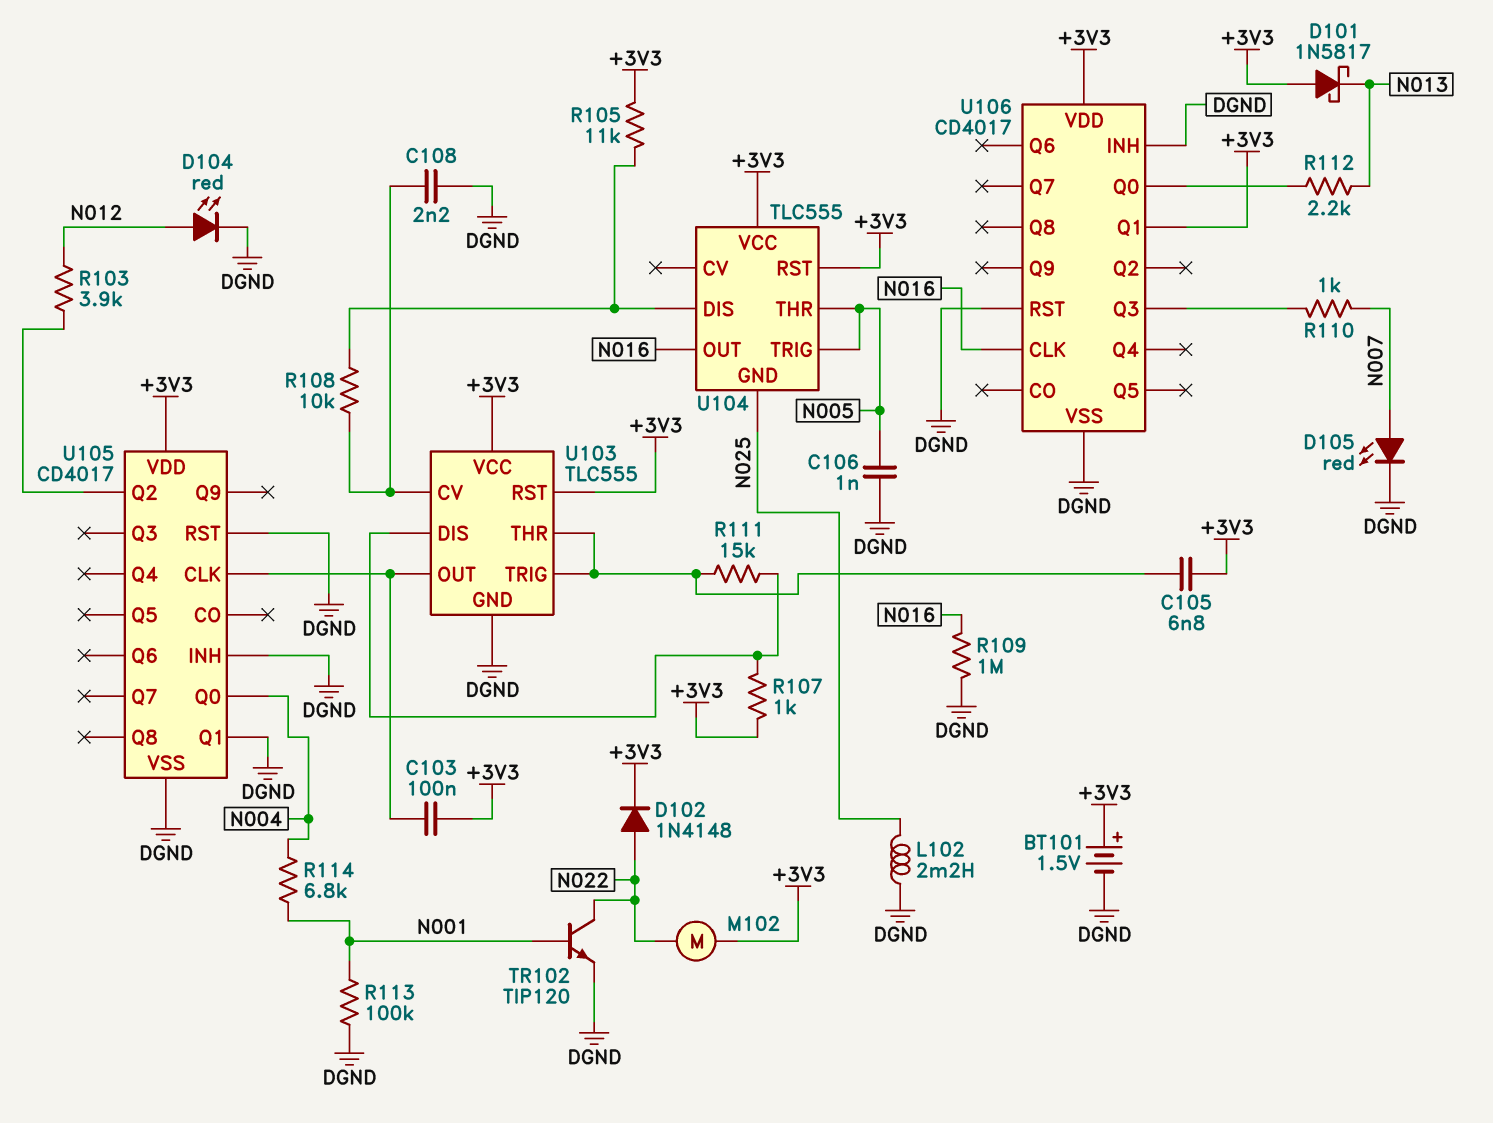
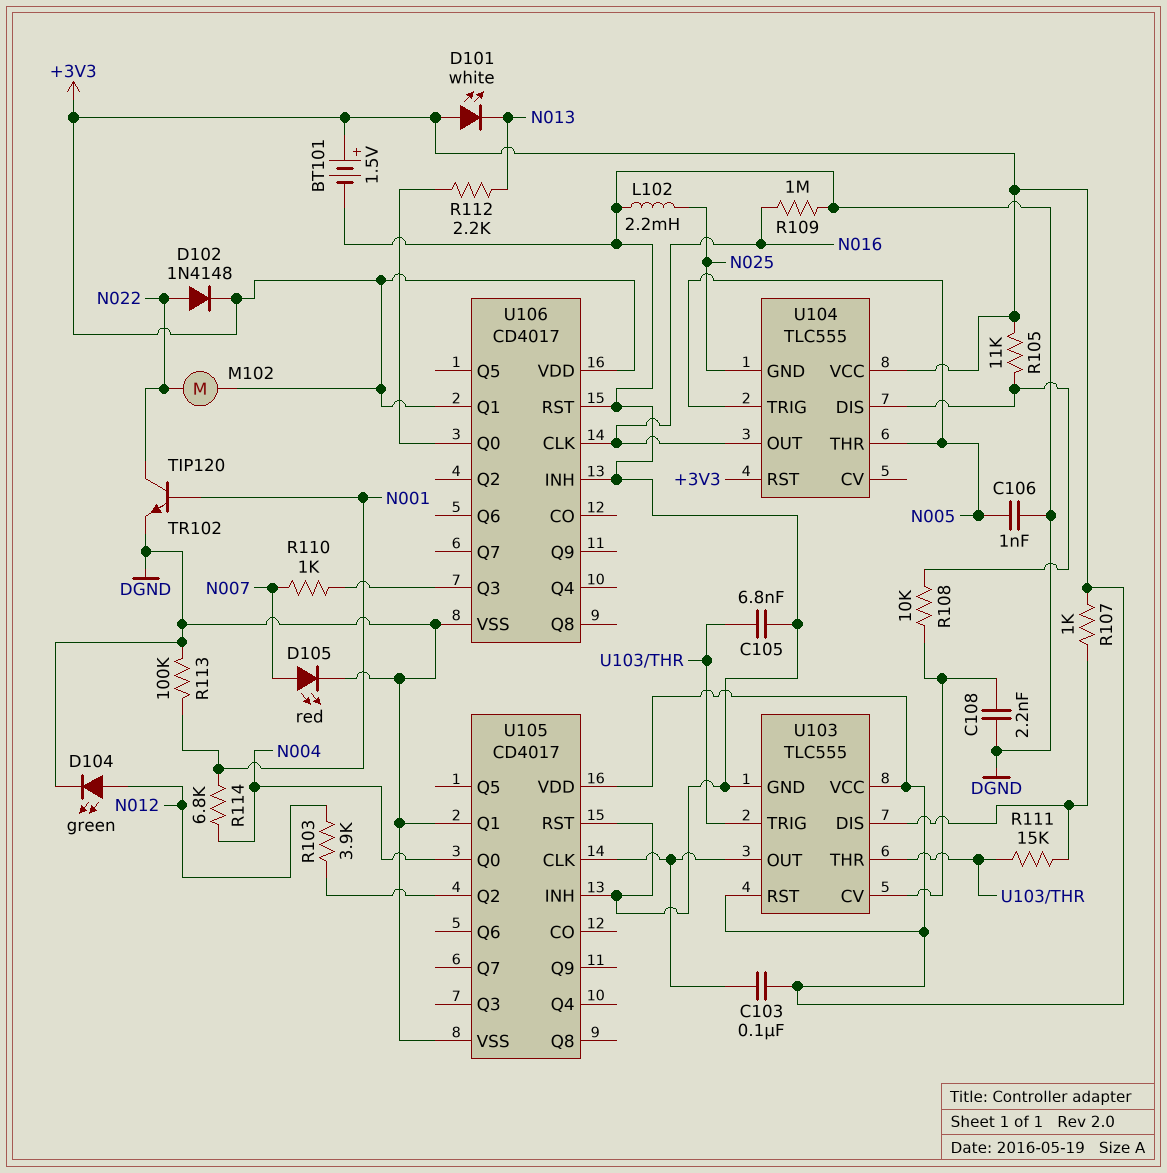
C105: 6.8nF (+3V3, U103/THR) -> 6.8nF (DGND, U103/THR)
D101: schottky 1N5817 (A +3V3, K N013) -> LED white (A +3V3, K N013)
D104: LED red (A N012, K DGND) -> LED green (A N012, K DGND)

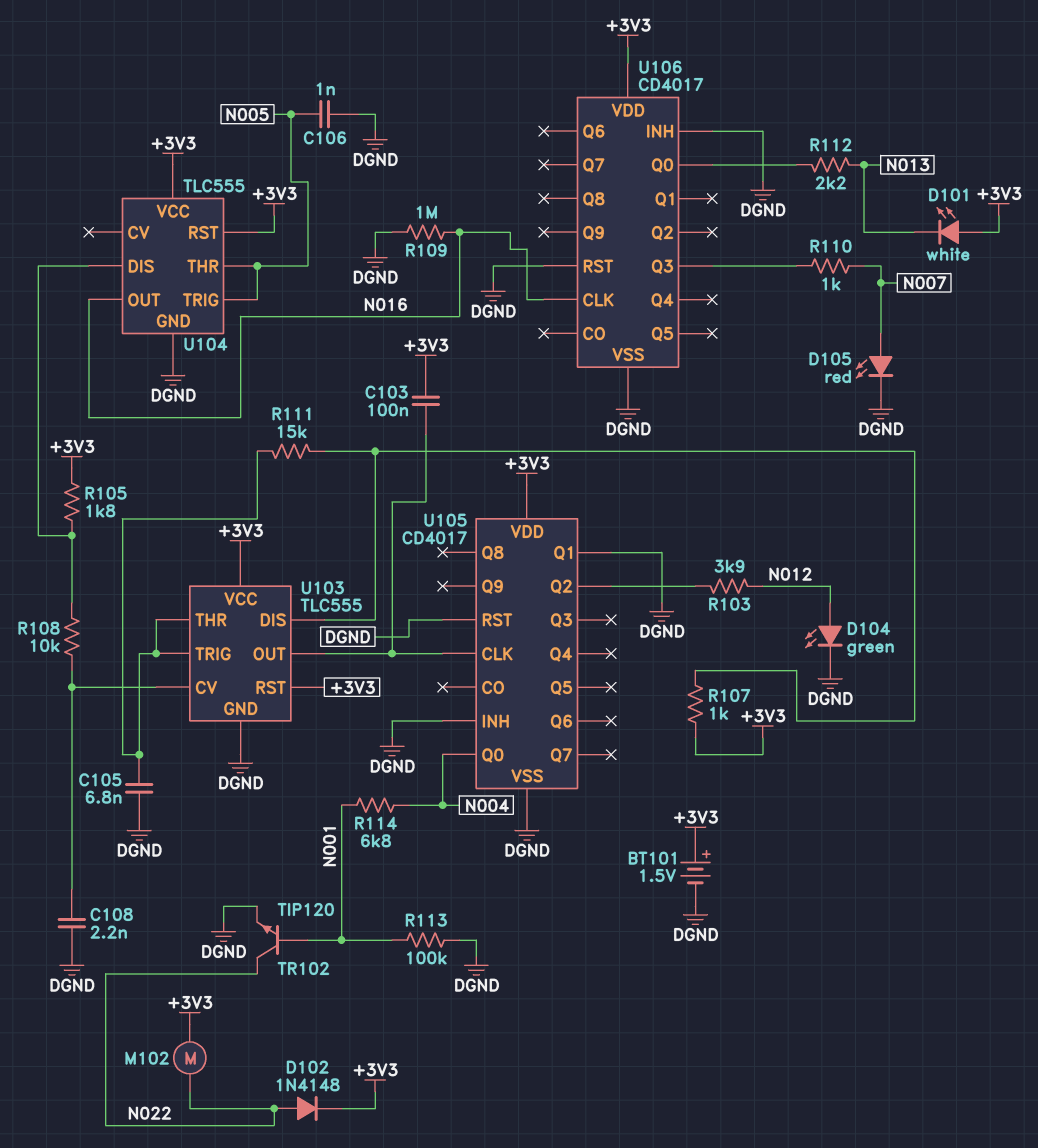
L102: 2.2mH (DGND, N025) -> none
R105: 11k (+3V3, U104/DIS) -> 1.8k (+3V3, U104/DIS)
U104 pin GND: N025 -> DGND
U106 pin Q1: +3V3 -> none

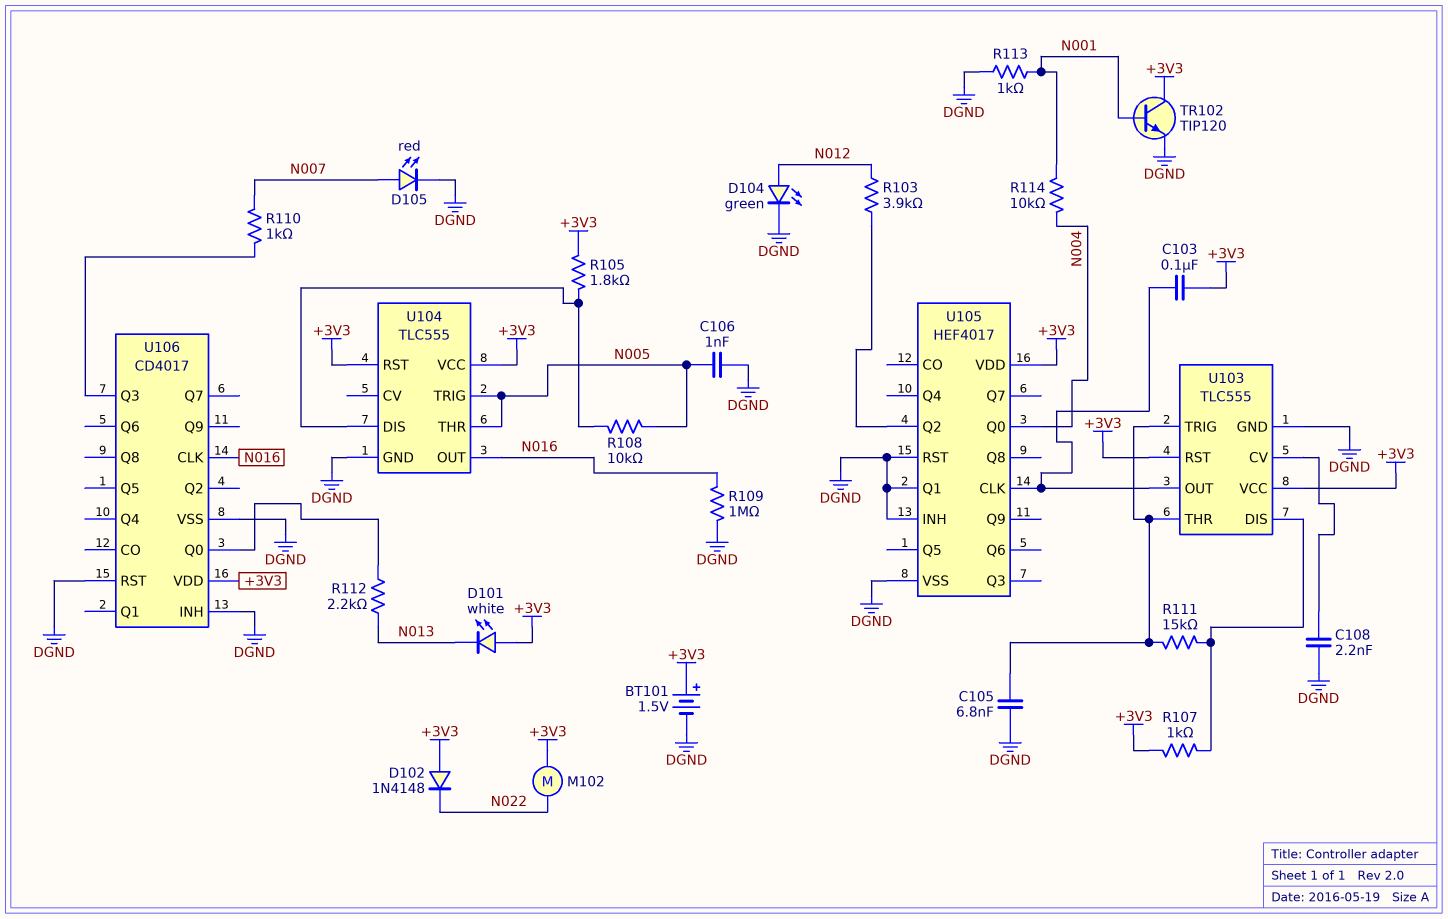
D102: diode 1N4148 (A N022, K +3V3) -> diode 1N4148 (A +3V3, K N022)
R108: 10k (U103/CV, U104/DIS) -> 10k (N005, U104/DIS)
R113: 100k (DGND, N001) -> 1k (DGND, N001)
R114: 6.8k (N001, N004) -> 10k (N001, N004)
TR102: NPN TIP120 (B N001, C N022, E DGND) -> NPN TIP120 (B N001, C +3V3, E DGND)
U105: CD4017 -> HEF4017

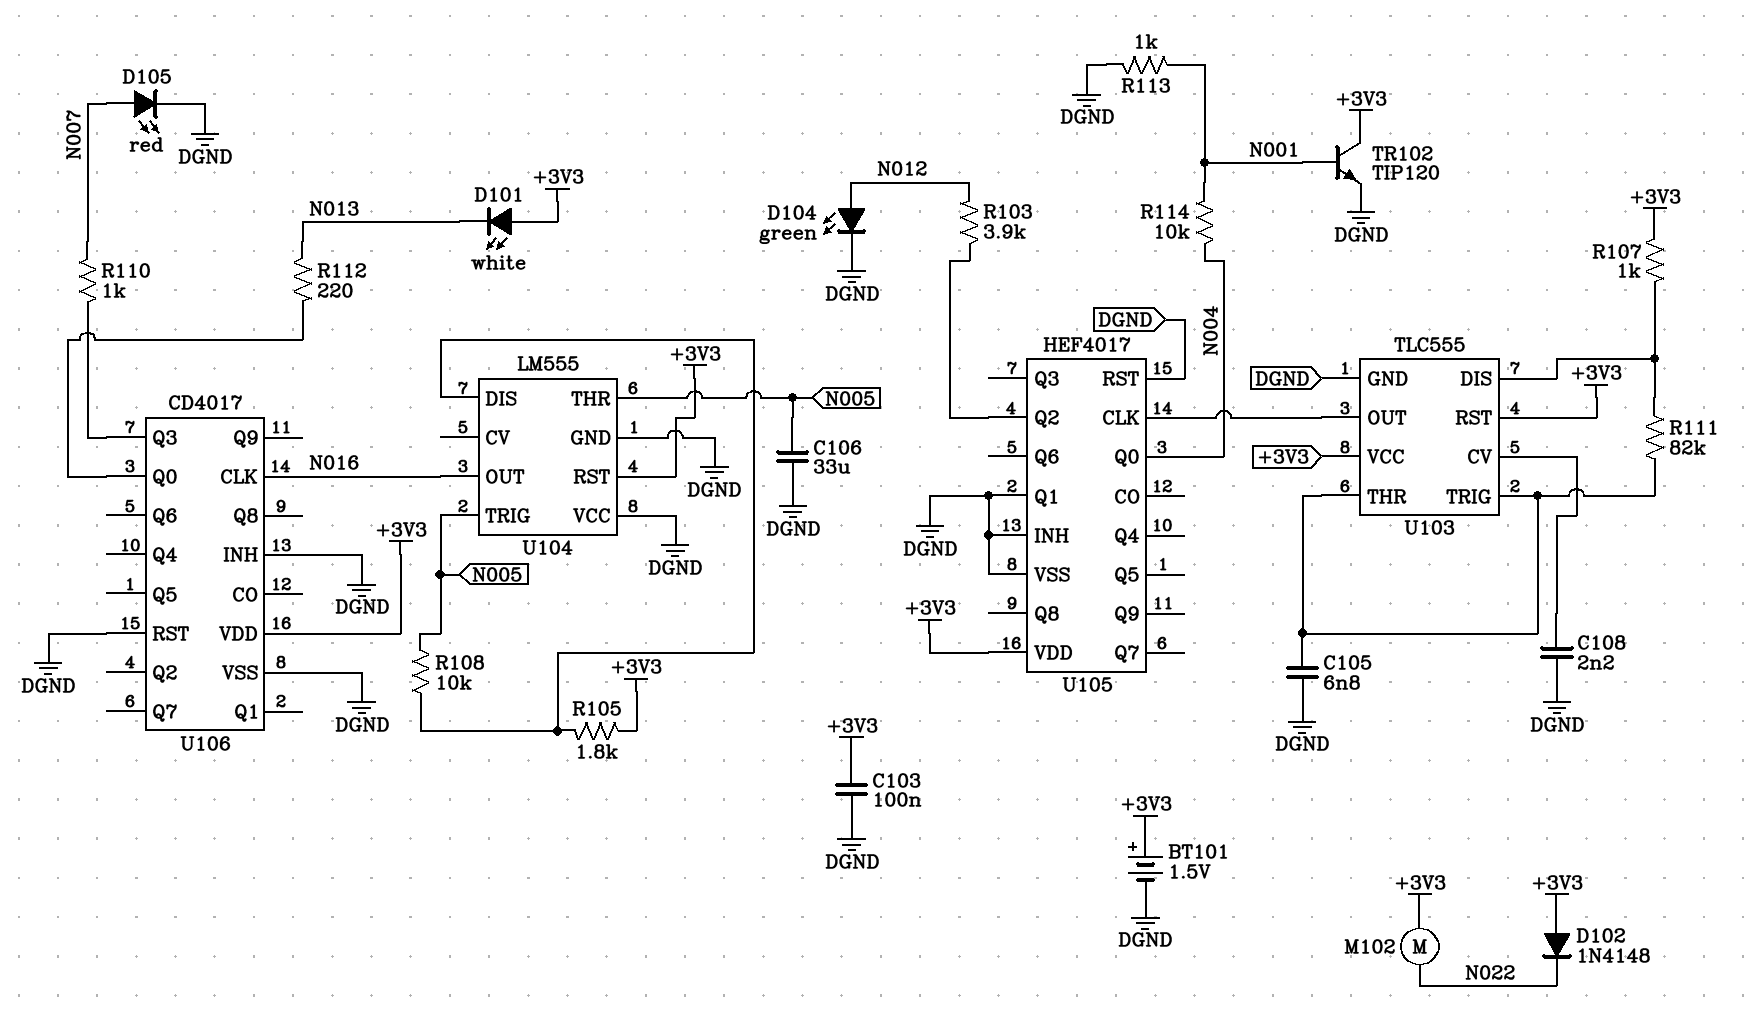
C103: 100nF (+3V3, U103/OUT) -> 100nF (+3V3, DGND)
C106: 1nF (DGND, N005) -> 33uF (DGND, N005)
R109: 1M (DGND, N016) -> none
R111: 15k (U103/DIS, U103/THR) -> 82k (U103/DIS, U103/THR)
R112: 2.2k (N013, U106/Q0) -> 220 (N013, U106/Q0)
U104: TLC555 -> LM555
U104 pin VCC: +3V3 -> DGND

